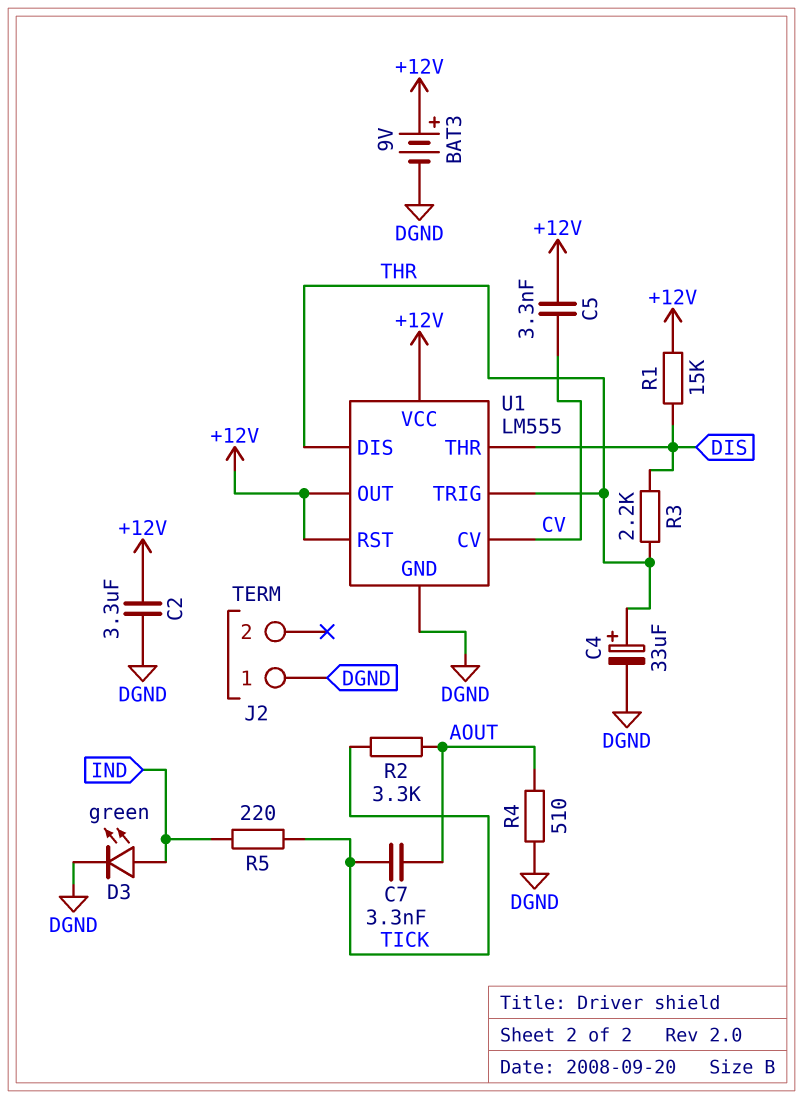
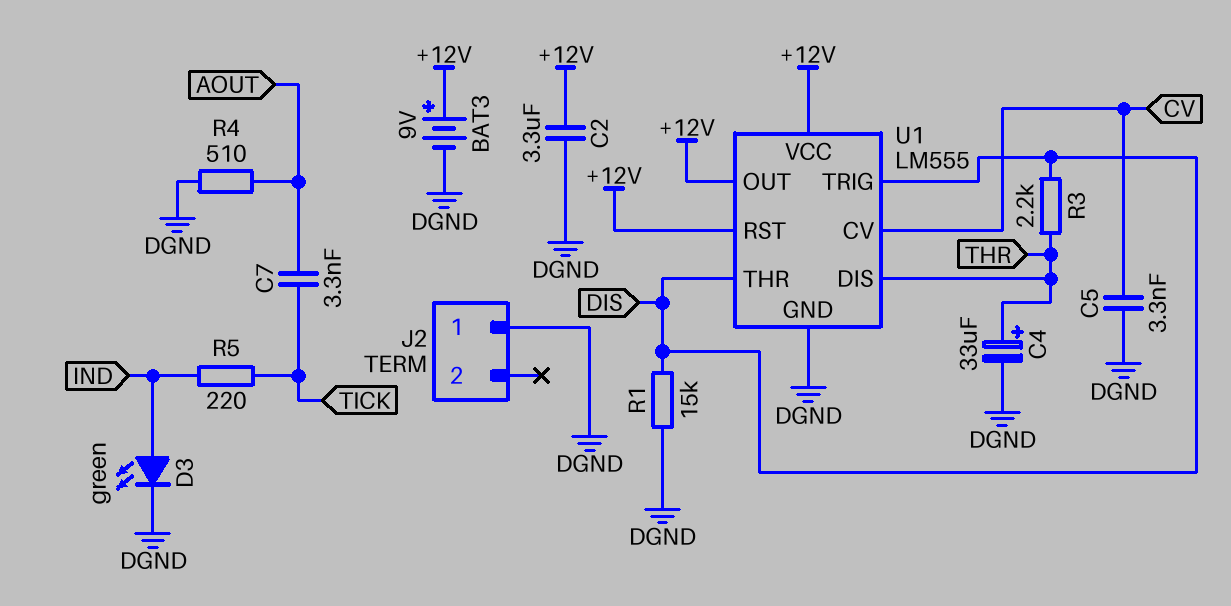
C5: 3.3nF (+12V, CV) -> 3.3nF (CV, DGND)
R1: 15k (+12V, DIS) -> 15k (DGND, DIS)
R2: 3.3k (AOUT, TICK) -> none
U1 pin TRIG: THR -> DIS

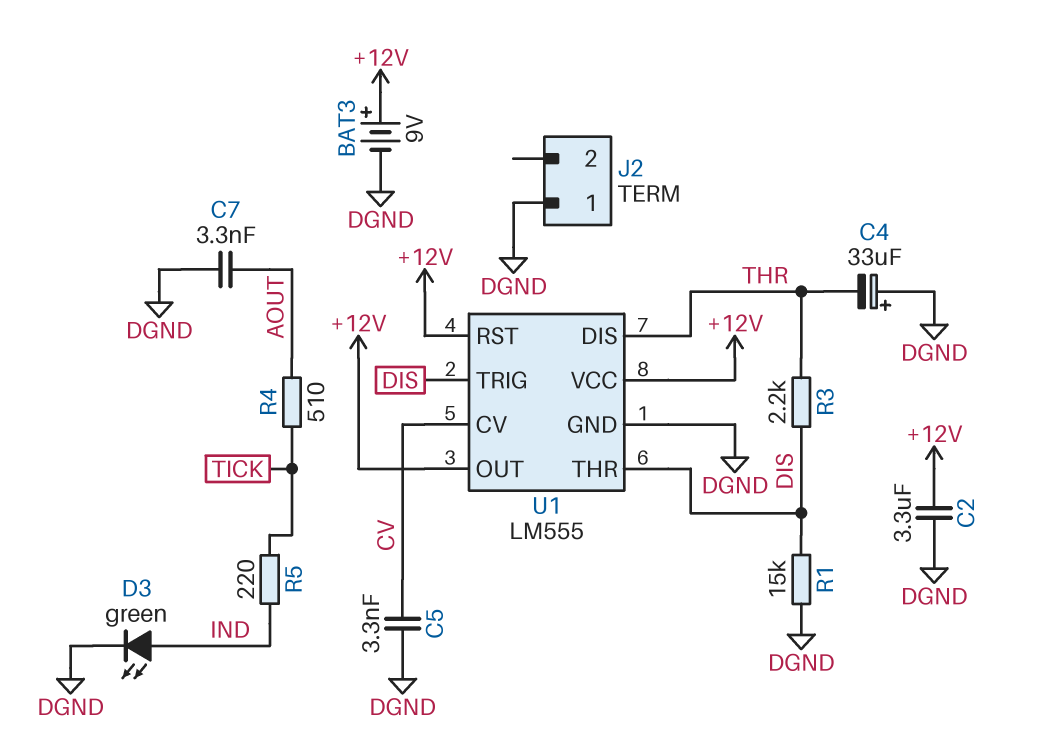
C4: 33uF (plus THR, minus DGND) -> 33uF (plus DGND, minus THR)
C7: 3.3nF (AOUT, TICK) -> 3.3nF (AOUT, DGND)
R4: 510 (AOUT, DGND) -> 510 (AOUT, TICK)

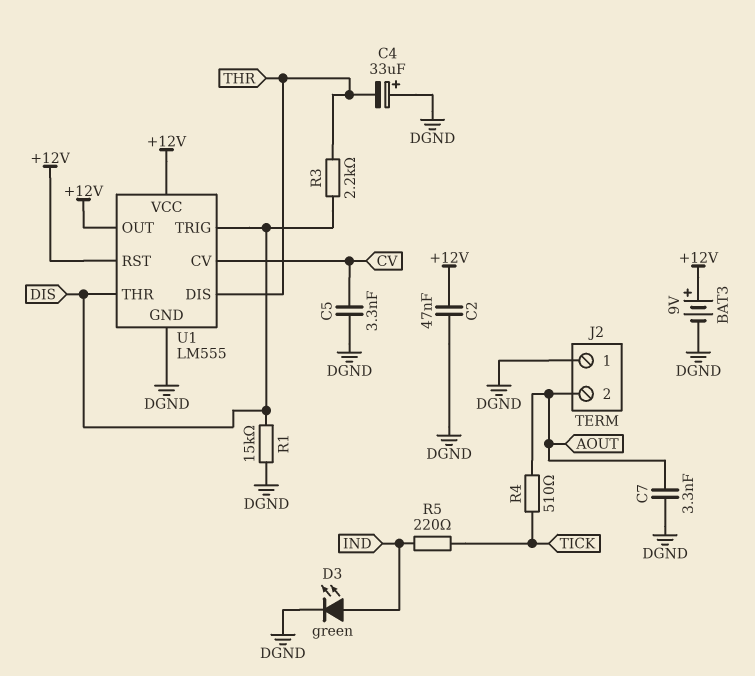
C2: 3.3uF (+12V, DGND) -> 47nF (+12V, DGND)
J2 pin 2: none -> AOUT

